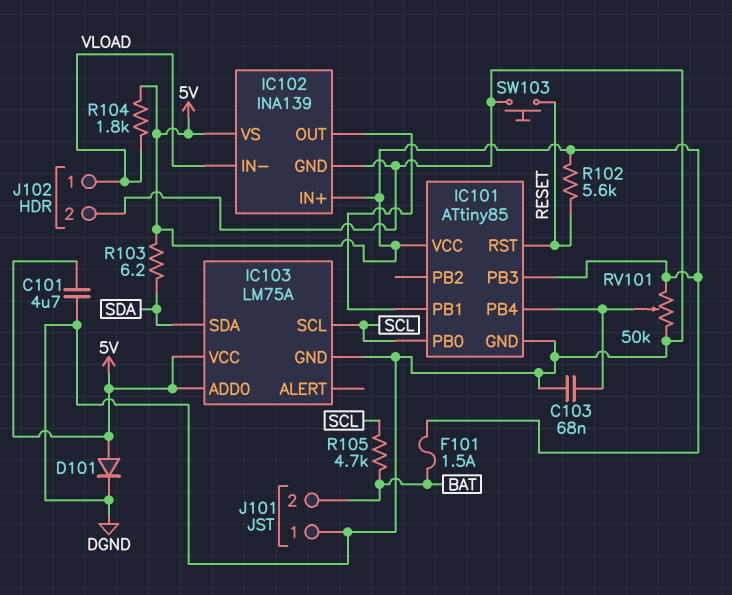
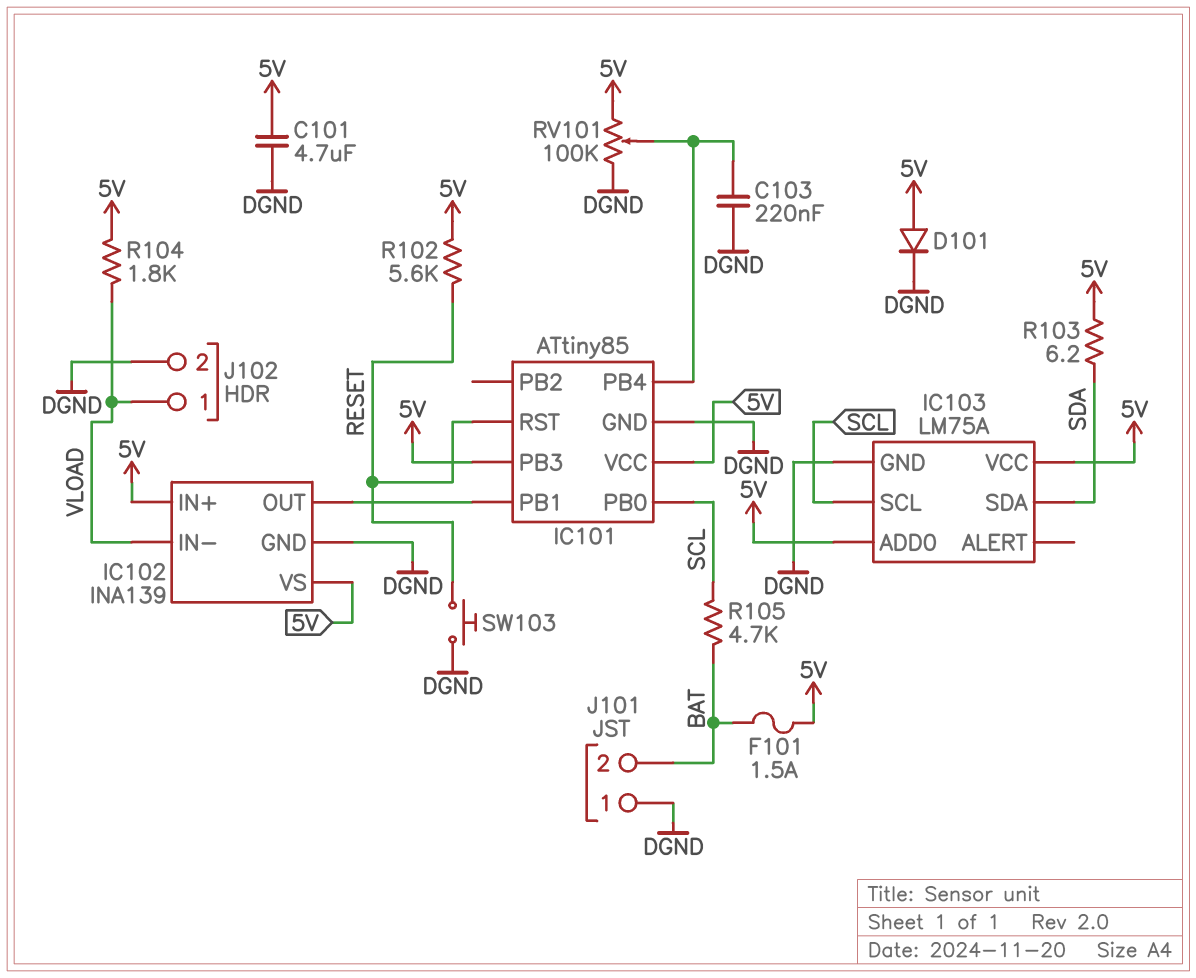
C103: 68nF (DGND, IC101/PB4) -> 220nF (DGND, IC101/PB4)
RV101: 50k (5V, DGND, wiper IC101/PB4) -> 100k (5V, DGND, wiper IC101/PB4)

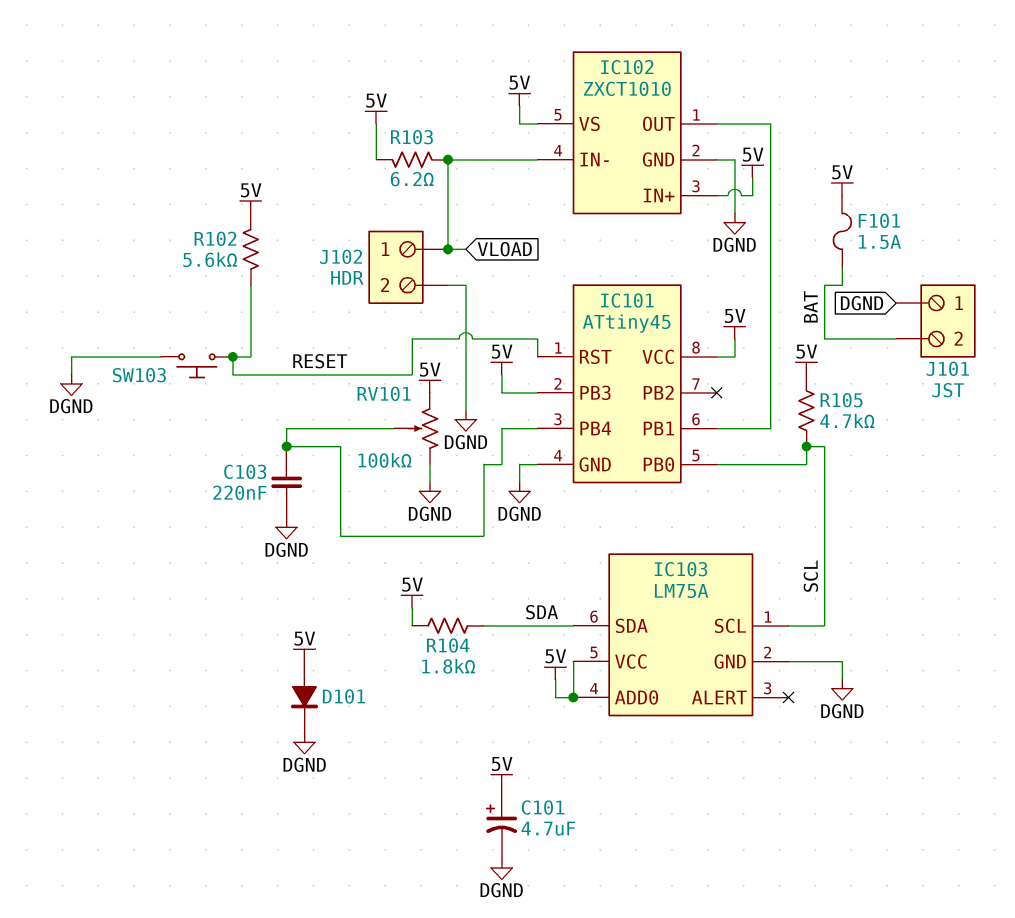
C101: 4.7uF (5V, DGND) -> 4.7uF (plus 5V, minus DGND)
IC101: ATtiny85 -> ATtiny45
IC102: INA139 -> ZXCT1010
R103: 6.2 (5V, SDA) -> 6.2 (5V, VLOAD)
R104: 1.8k (5V, VLOAD) -> 1.8k (5V, SDA)
R105: 4.7k (BAT, SCL) -> 4.7k (5V, SCL)

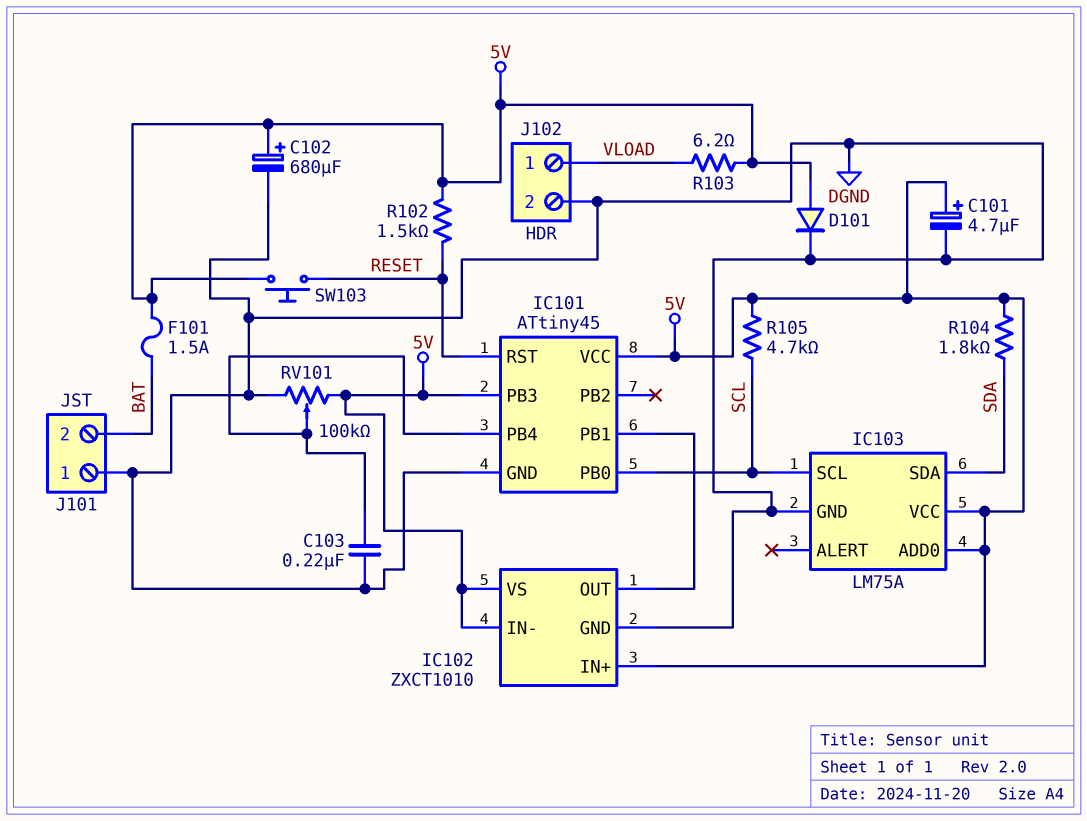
C102: none -> 680uF (plus 5V, minus DGND)
IC102 pin IN-: VLOAD -> 5V
R102: 5.6k (5V, RESET) -> 1.5k (5V, RESET)
SW103: button (DGND, RESET) -> button (5V, RESET)

